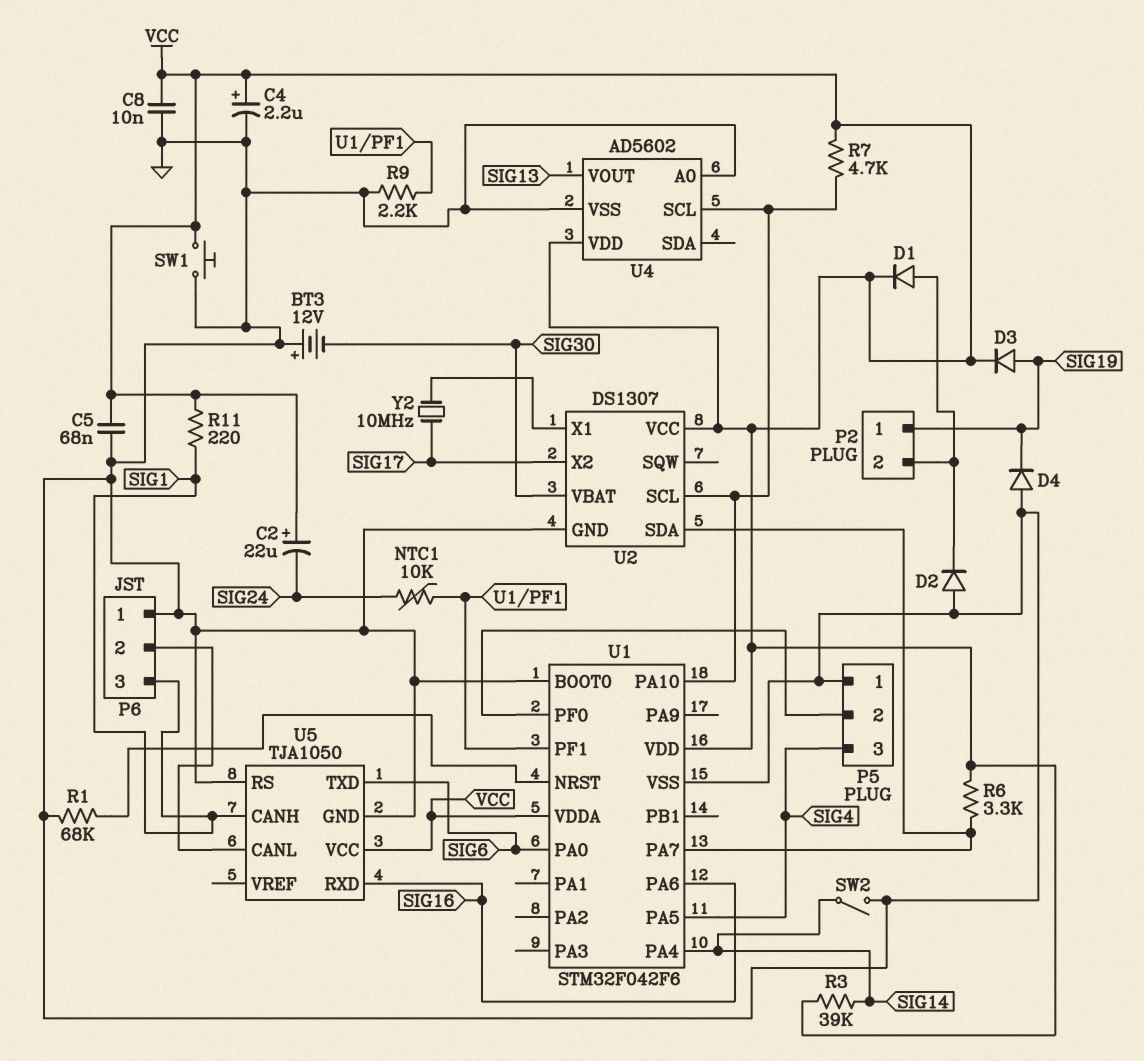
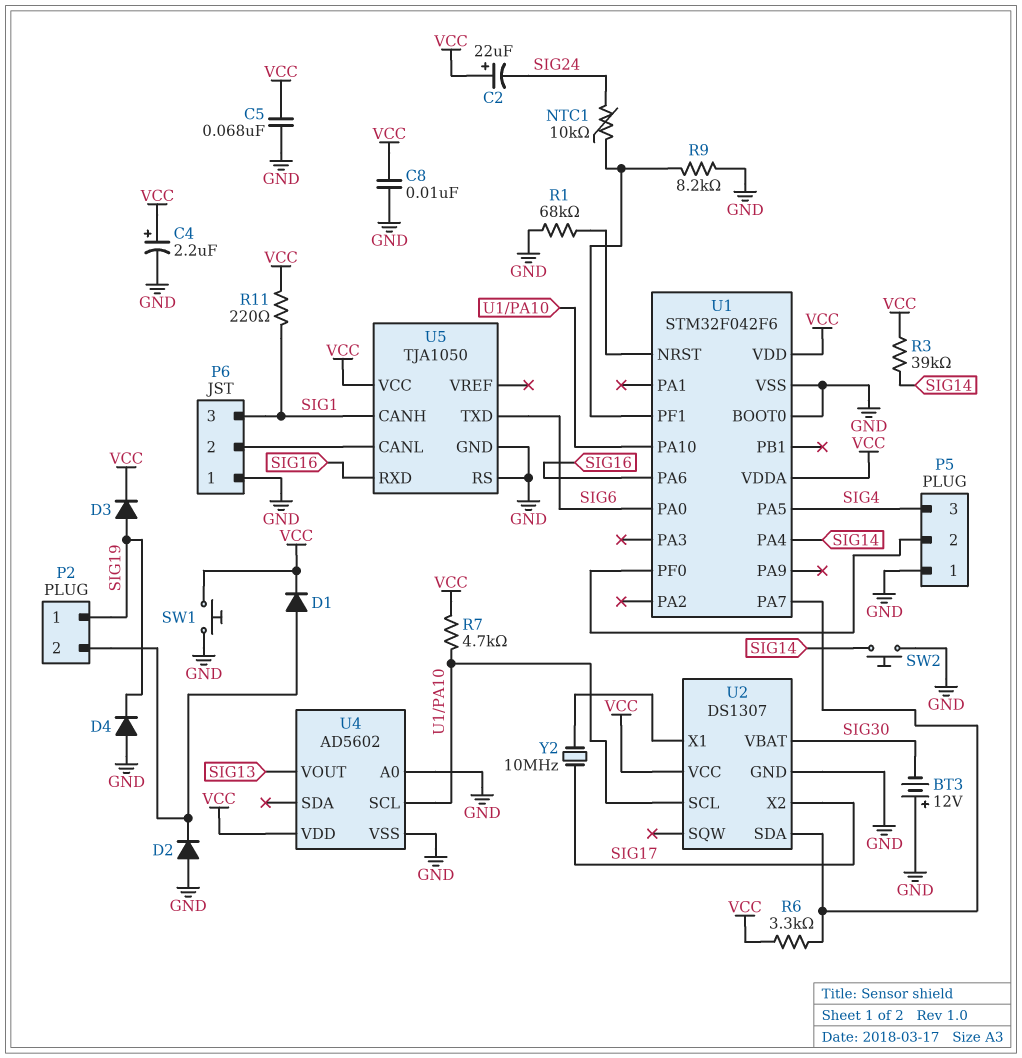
R9: 2.2k (GND, U1/PF1) -> 8.2k (GND, U1/PF1)
SW2: switch (GND, SIG14) -> button (GND, SIG14)

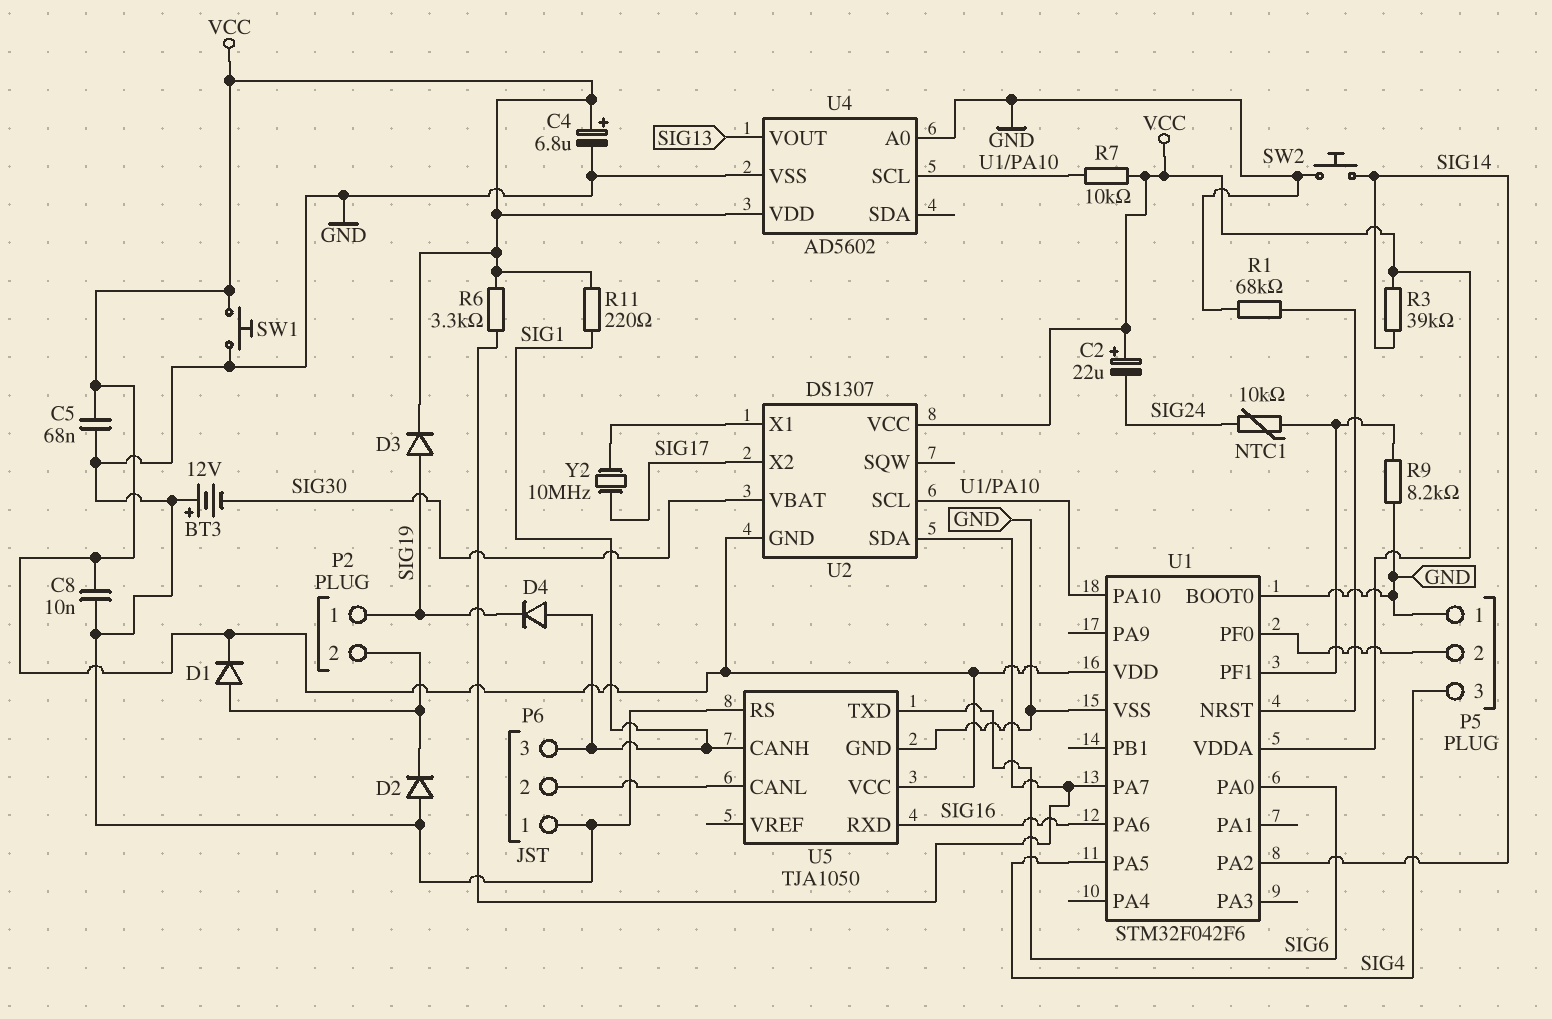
C4: 2.2uF (plus VCC, minus GND) -> 6.8uF (plus VCC, minus GND)
D4: diode (A GND, K SIG19) -> diode (A SIG1, K SIG19)
R7: 4.7k (U1/PA10, VCC) -> 10k (U1/PA10, VCC)
U1 pin PA2: none -> SIG14
U1 pin PA4: SIG14 -> none
U2 pin GND: GND -> VCC

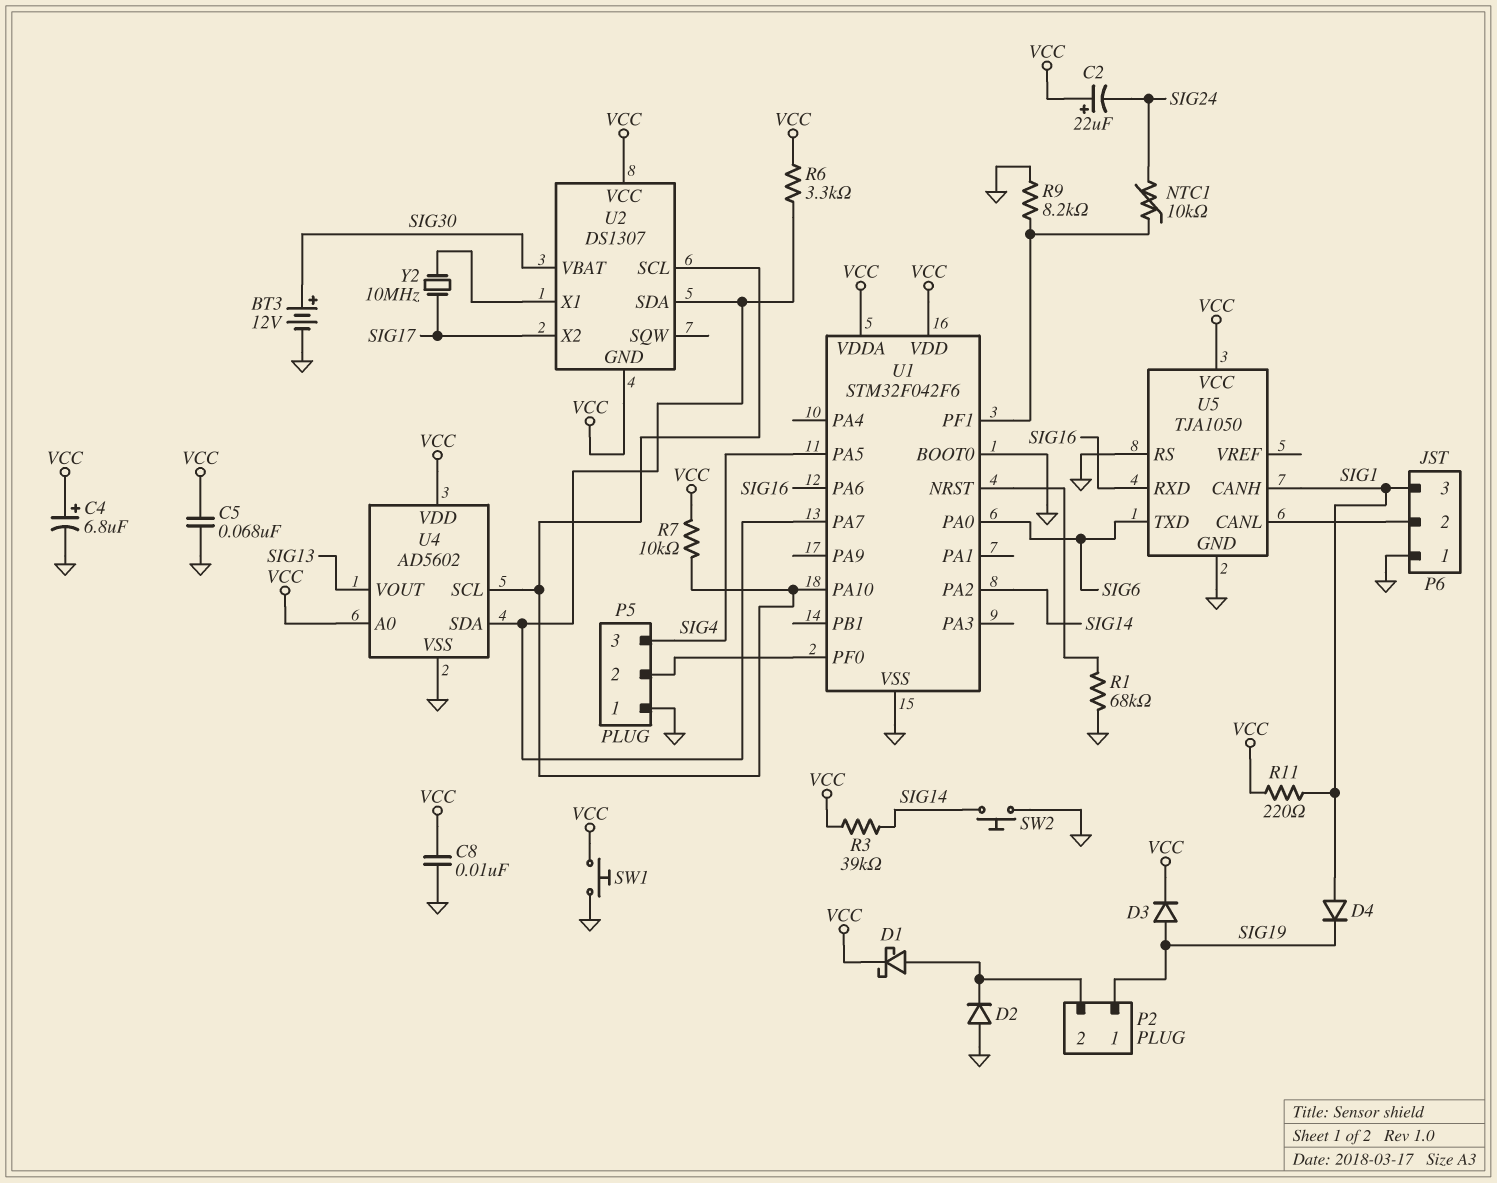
BT3: 12V (plus GND, minus SIG30) -> 12V (plus SIG30, minus GND)
D1: diode (A P2/2, K VCC) -> schottky (A P2/2, K VCC)
U4 pin A0: GND -> VCC
U4 pin SDA: none -> U1/PA7

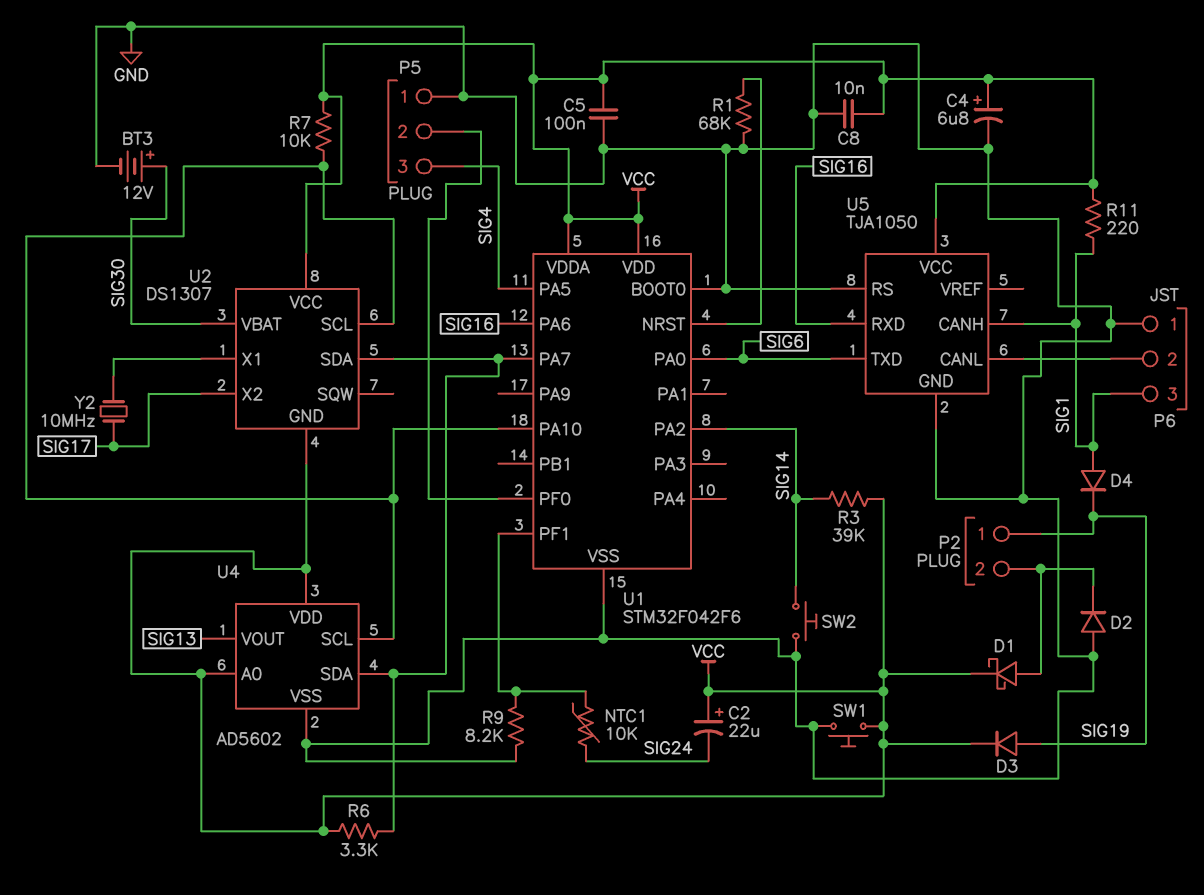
C5: 68nF (GND, VCC) -> 100nF (GND, VCC)

